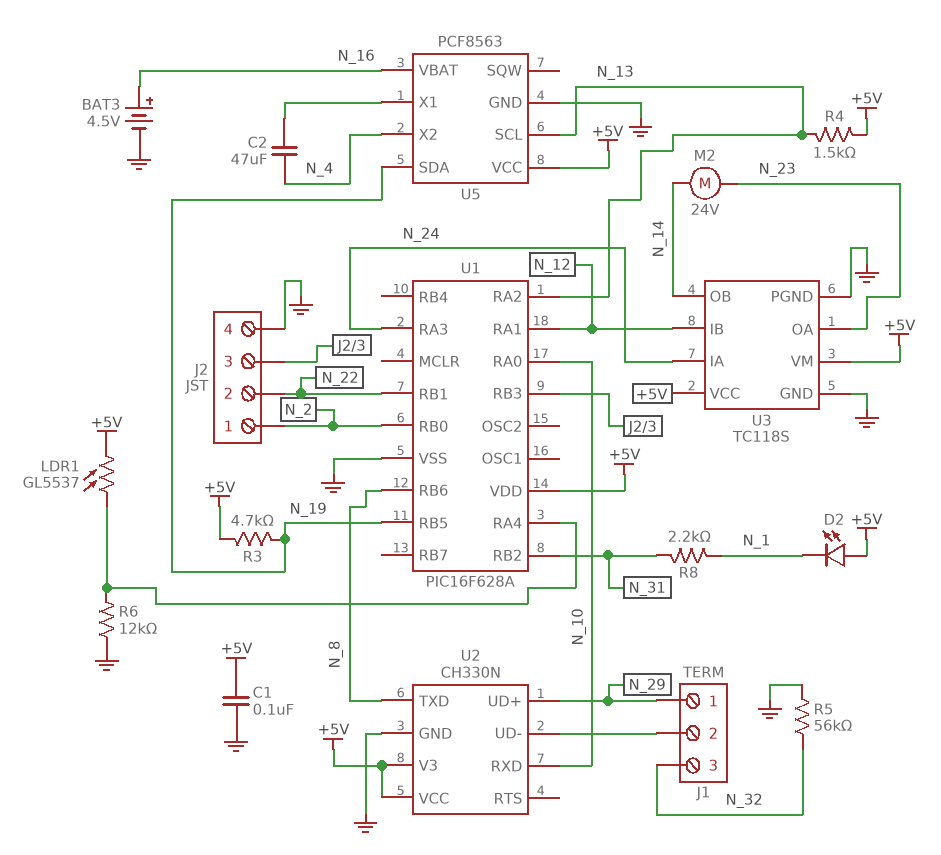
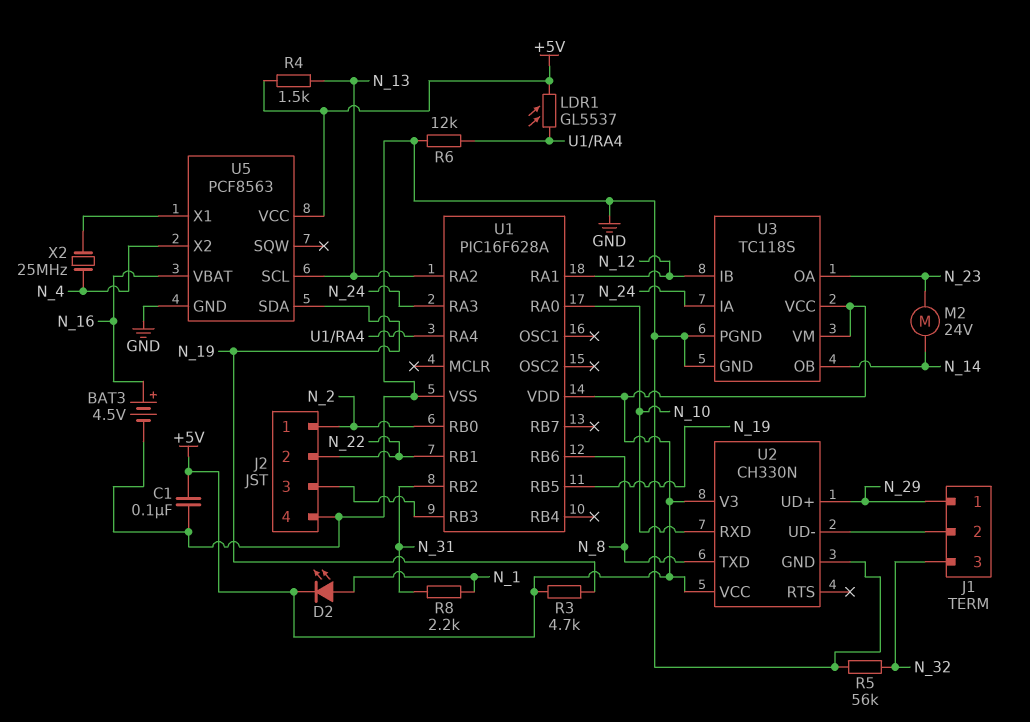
C2: 47uF (N_4, U5/X1) -> none
D2: LED (A +5V, K N_1) -> LED (A N_1, K +5V)
X2: none -> 25MHz (N_4, U5/X1)

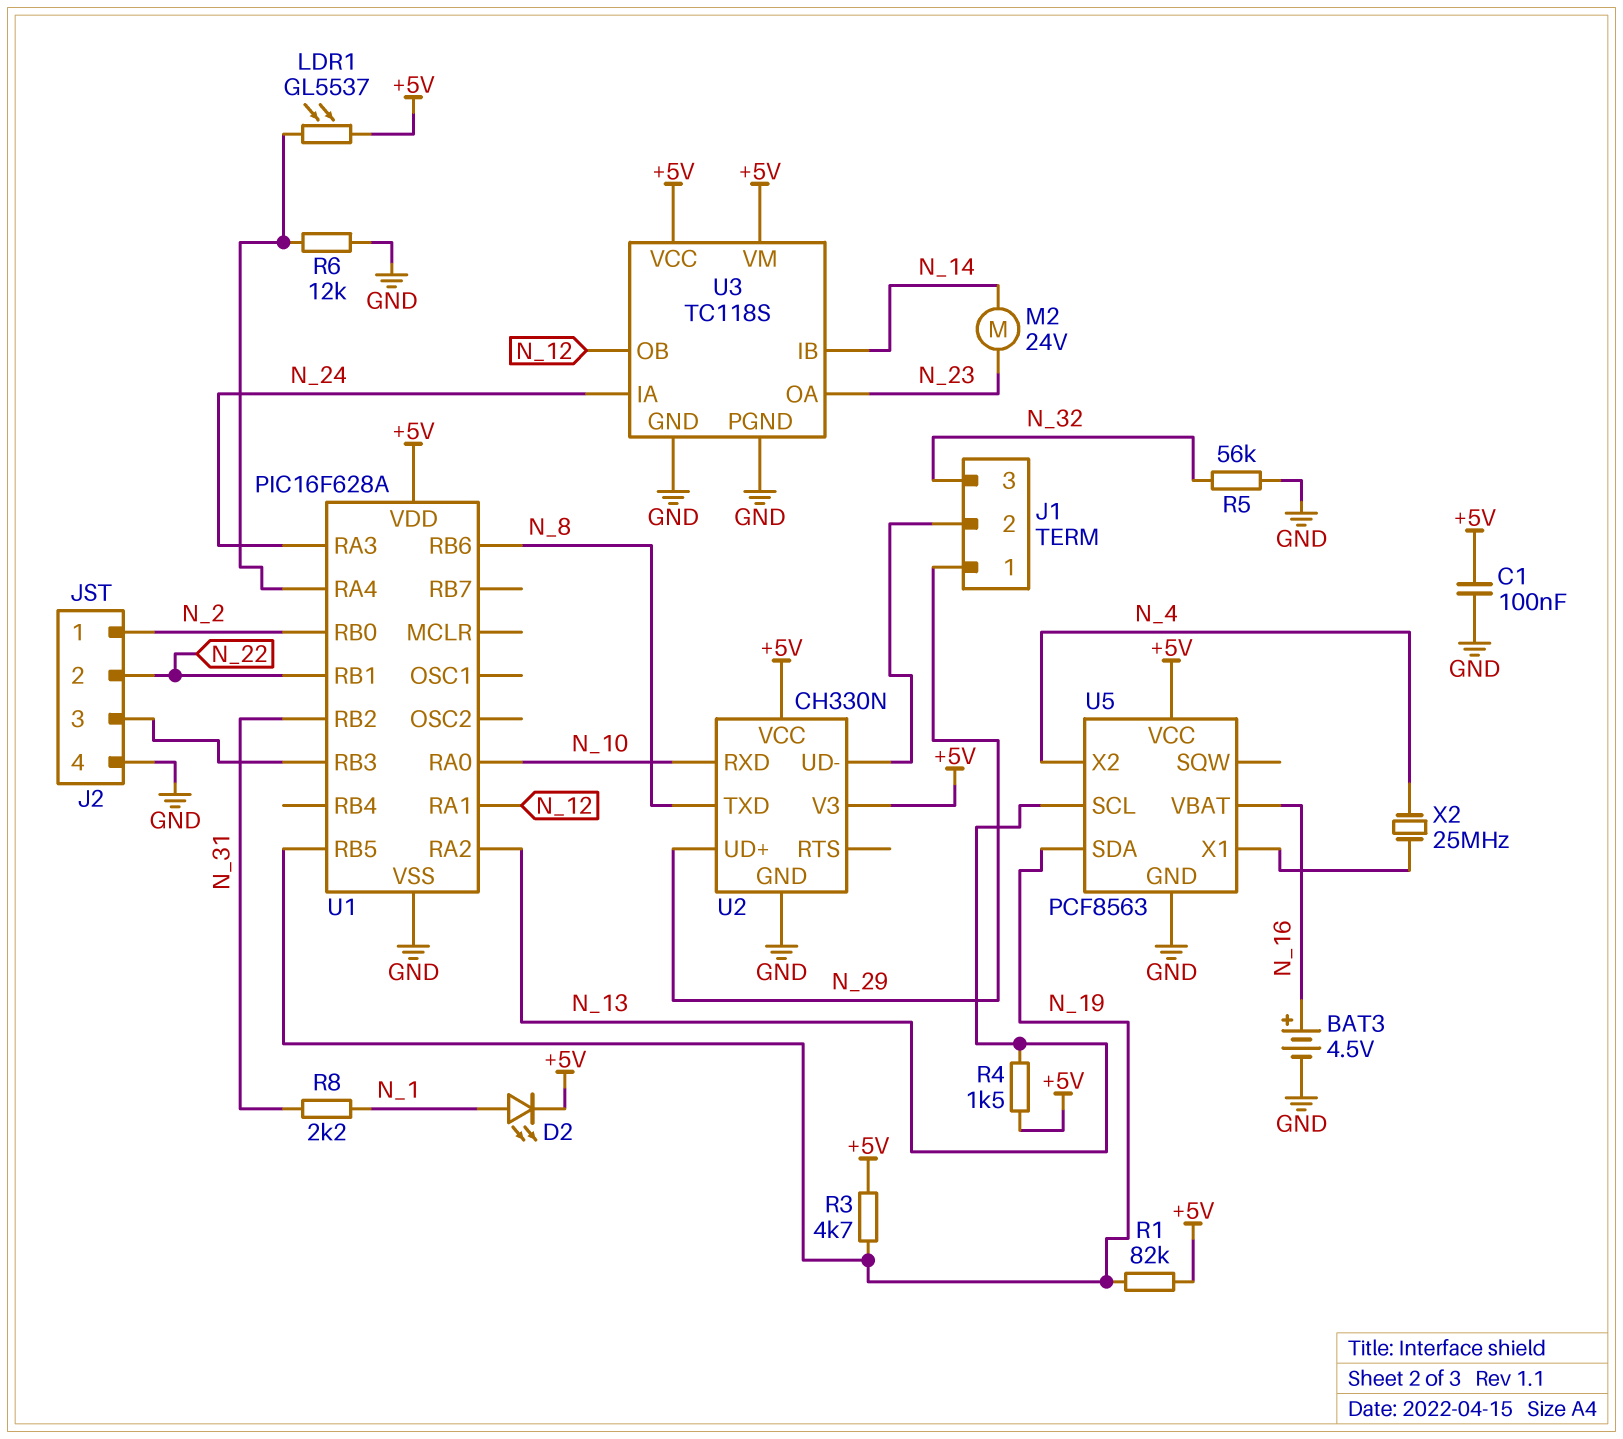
R1: none -> 82k (+5V, N_19)
U3 pin IB: N_12 -> N_14
U3 pin OB: N_14 -> N_12

